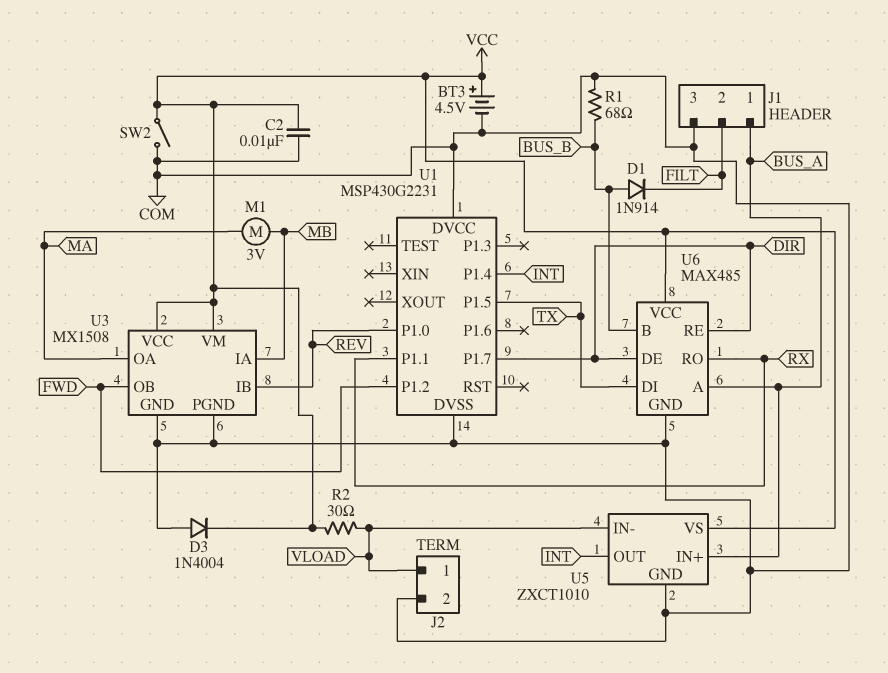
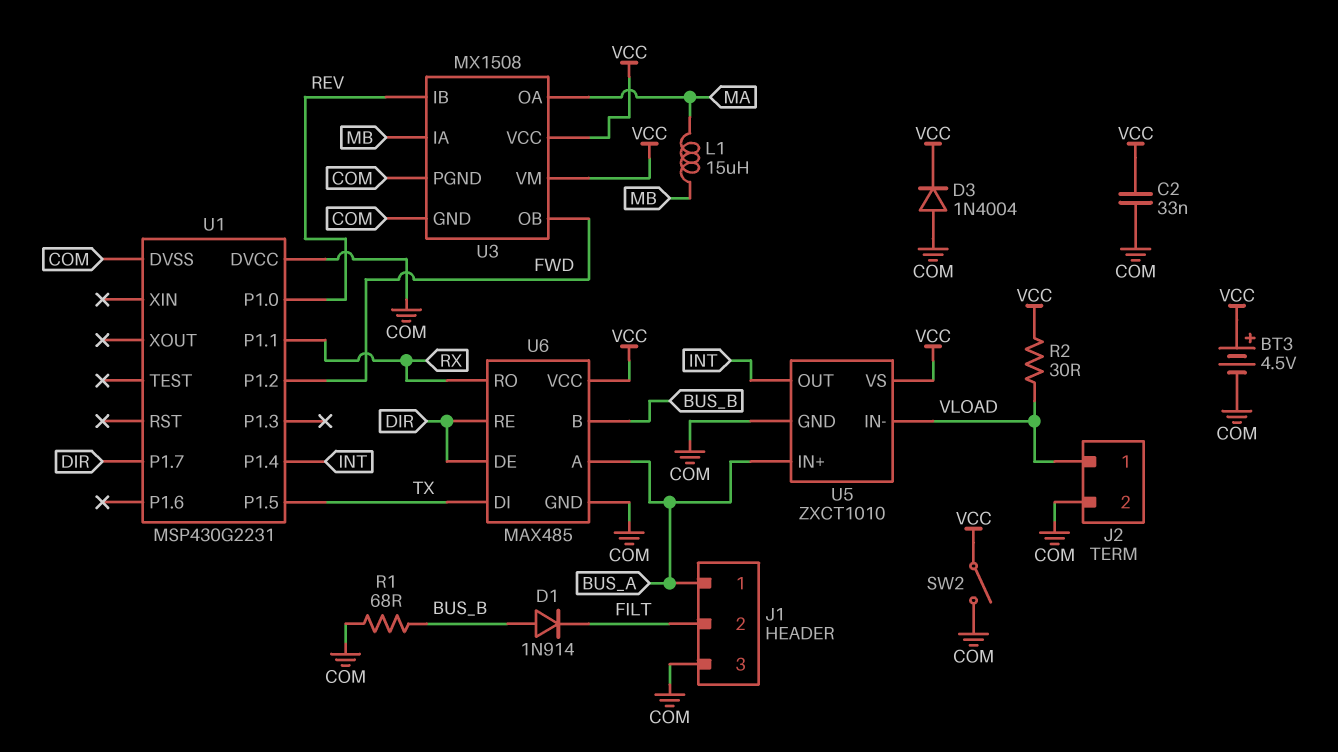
C2: 10nF (COM, VCC) -> 33nF (COM, VCC)
L1: none -> 15uH (MA, MB)
M1: motor 3V (MA, MB) -> none

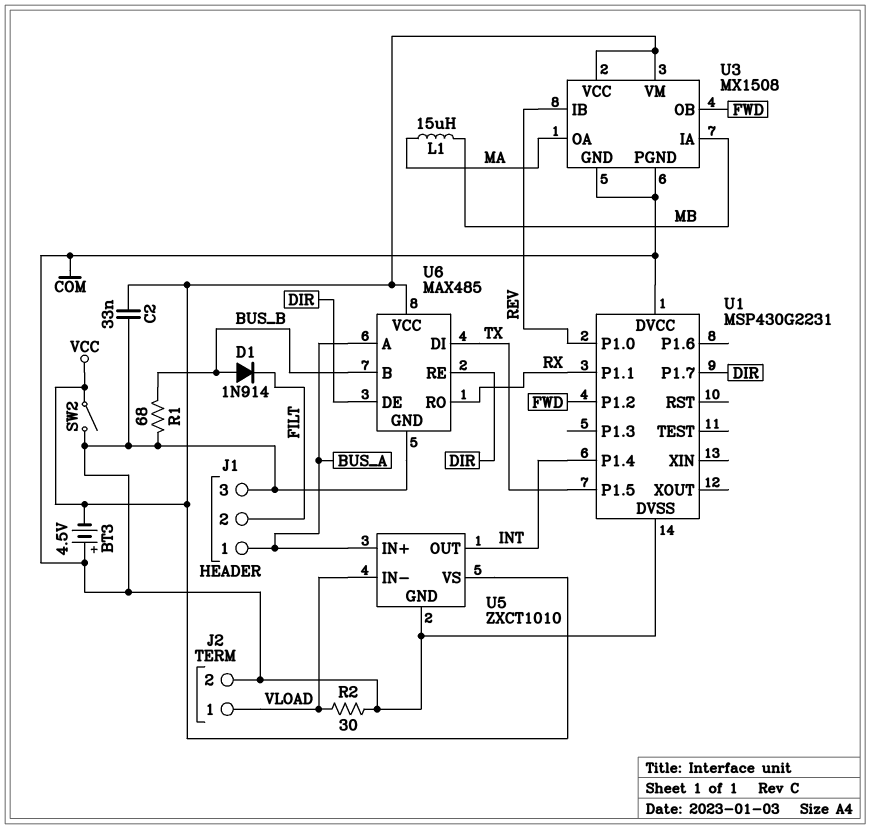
BT3: 4.5V (plus VCC, minus COM) -> 4.5V (plus COM, minus VCC)
D3: diode 1N4004 (A COM, K VCC) -> none
R2: 30 (VCC, VLOAD) -> 30 (COM, VLOAD)

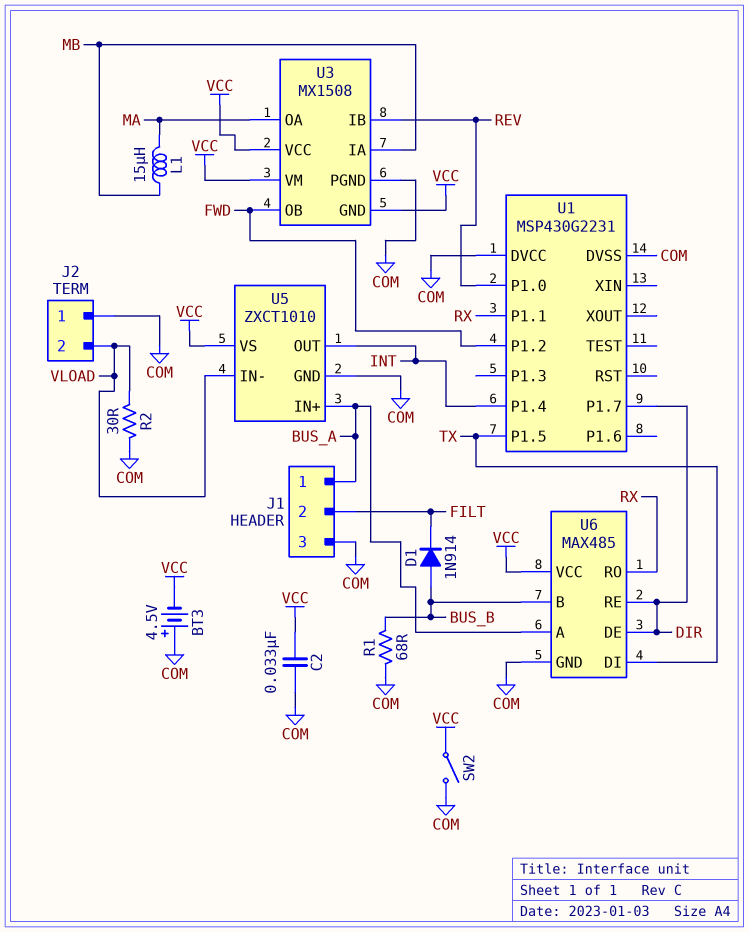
J2 pin 1: VLOAD -> COM
J2 pin 2: COM -> VLOAD
U3 pin GND: COM -> VCC

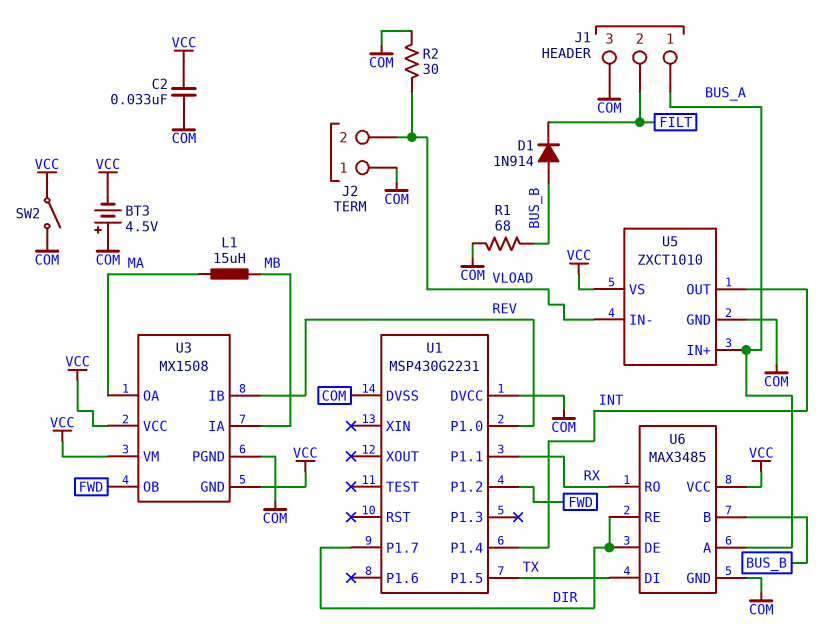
U6: MAX485 -> MAX3485

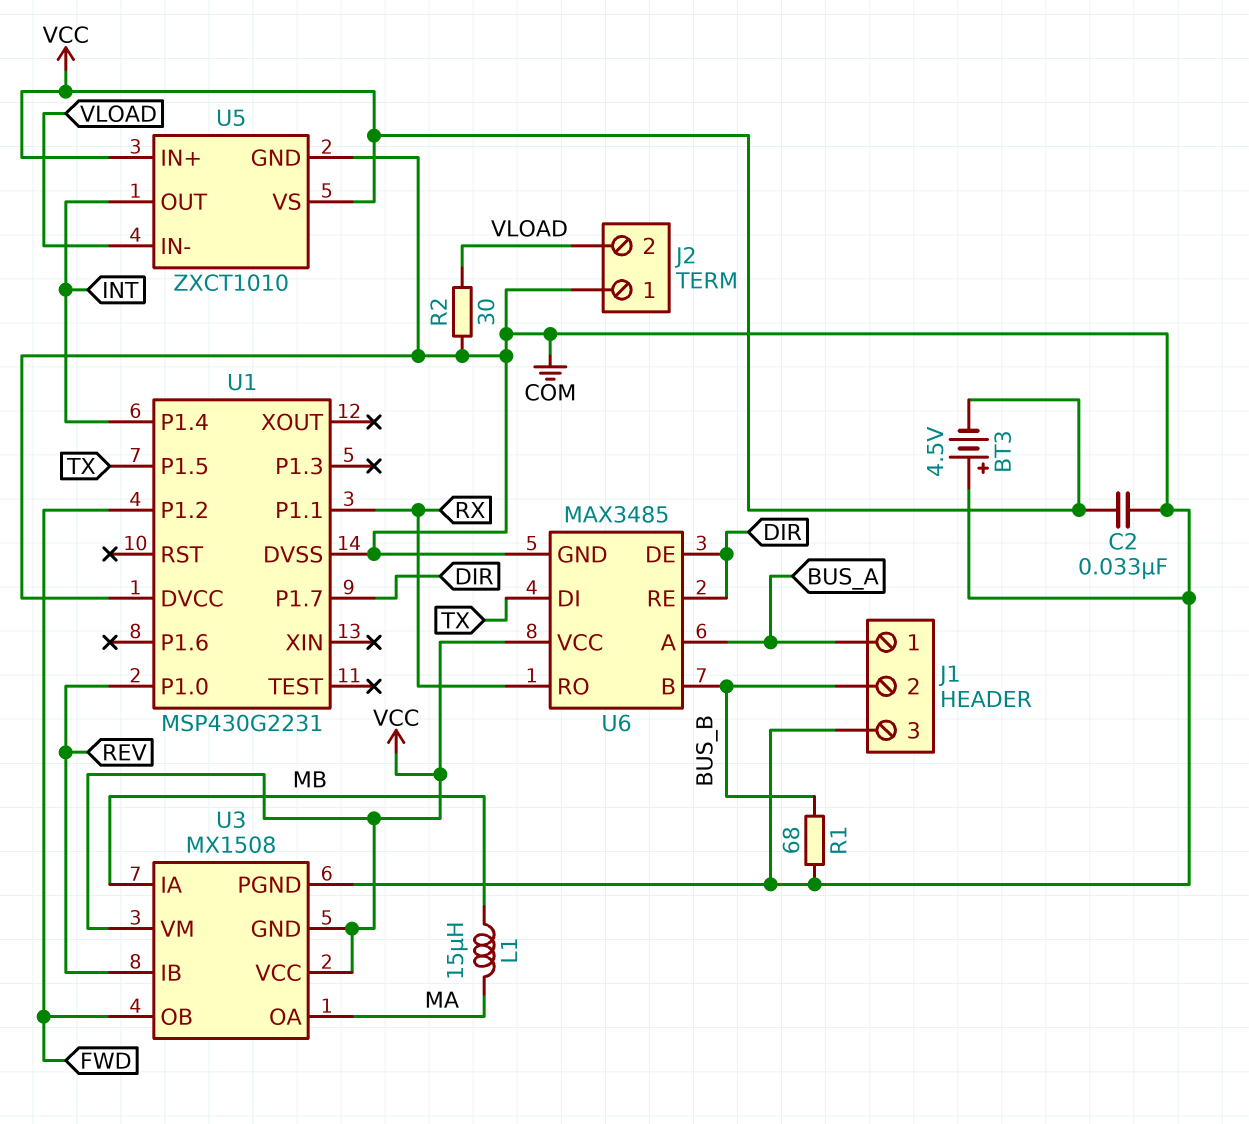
D1: diode 1N914 (A BUS_B, K FILT) -> none
J1 pin 2: FILT -> BUS_B
SW2: switch (COM, VCC) -> none
U5 pin IN+: BUS_A -> VCC

